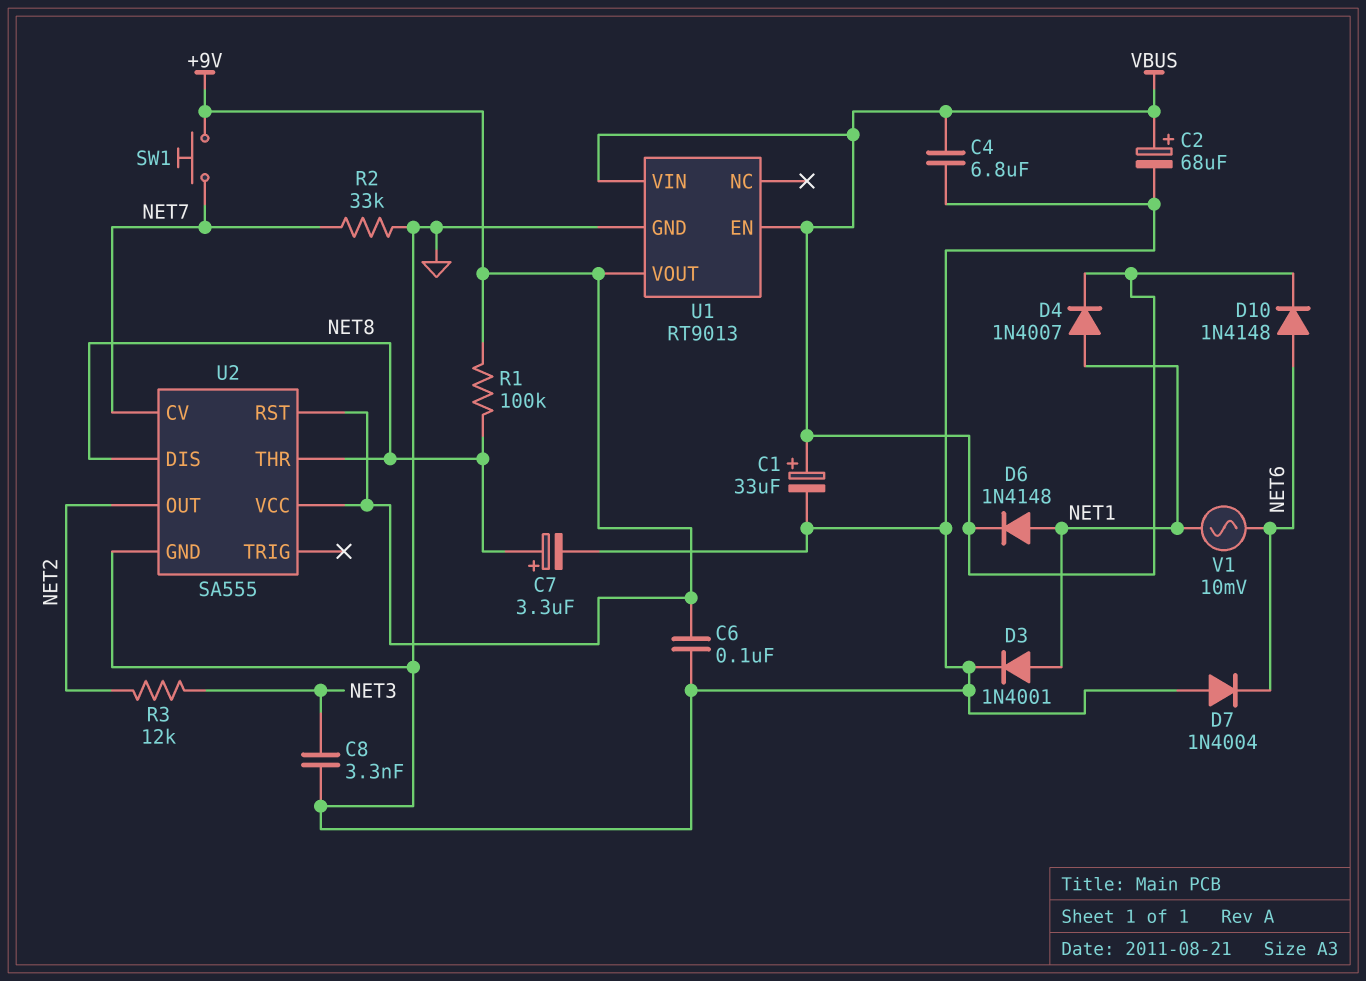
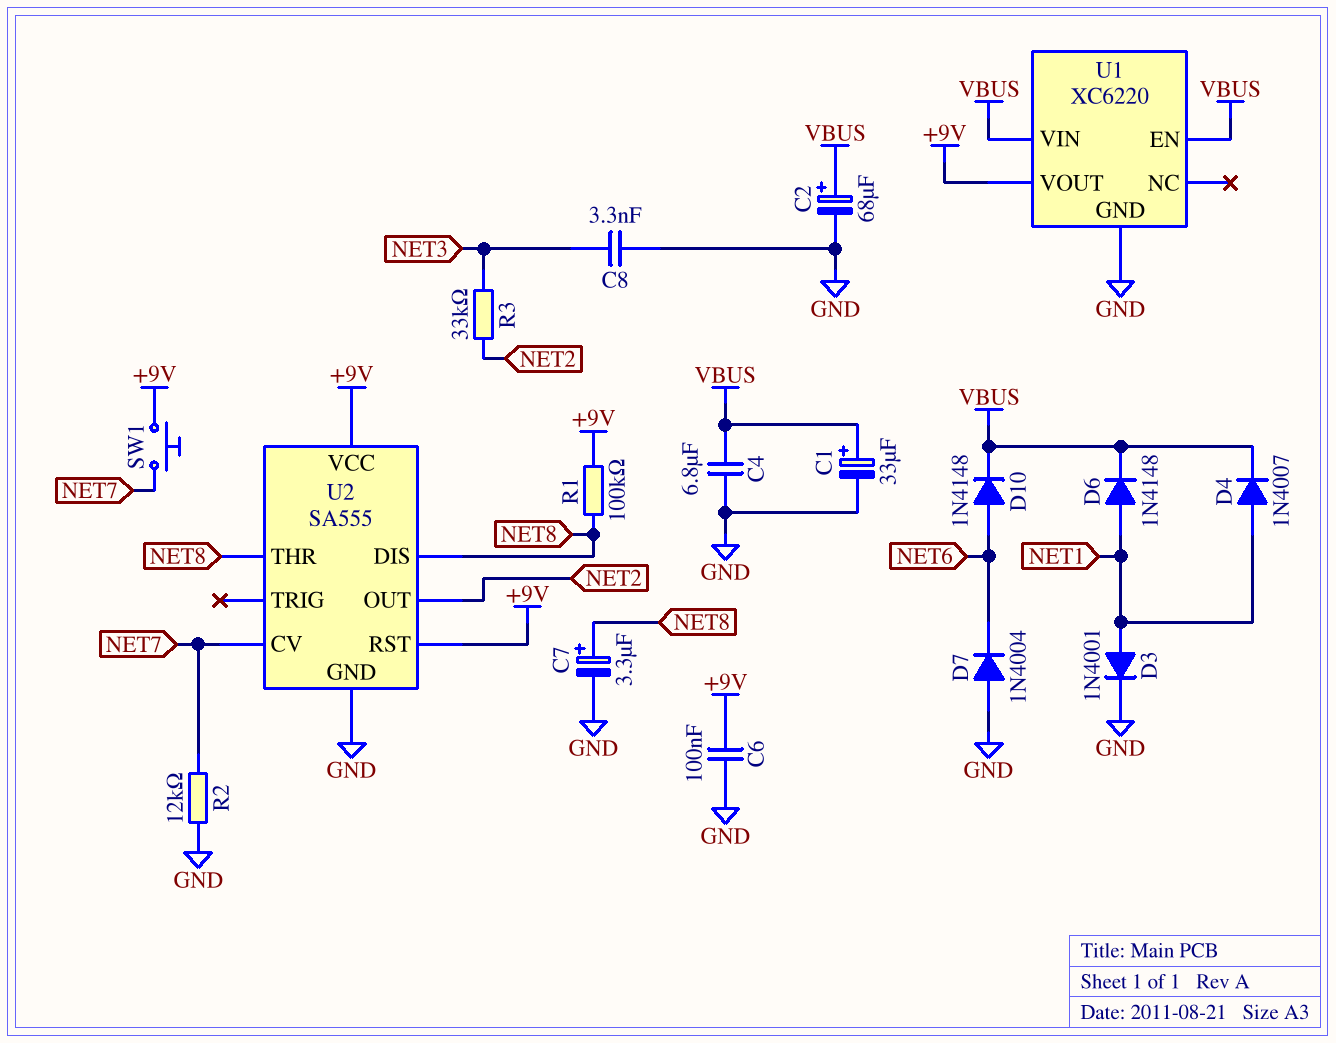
R2: 33k (GND, NET7) -> 12k (GND, NET7)
R3: 12k (NET2, NET3) -> 33k (NET2, NET3)
U1: RT9013 -> XC6220
V1: AC 10mV (NET1, NET6) -> none

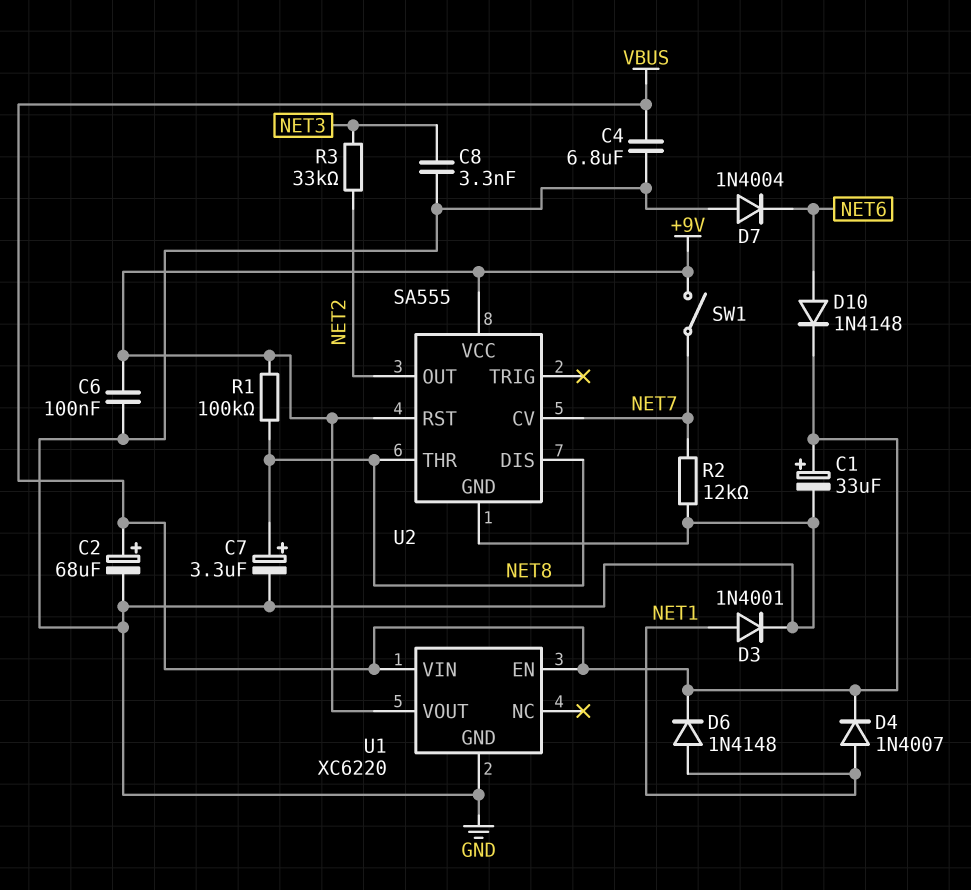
SW1: button (+9V, NET7) -> switch (+9V, NET7)

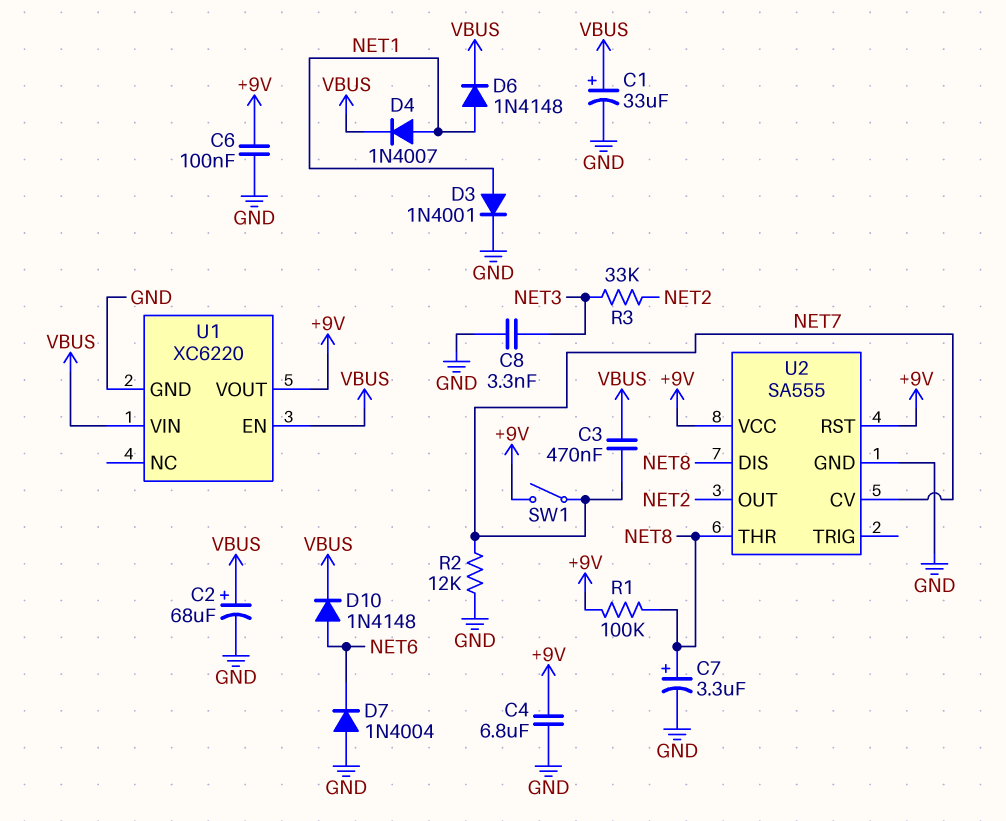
C3: none -> 470nF (NET7, VBUS)
C4: 6.8uF (GND, VBUS) -> 6.8uF (+9V, GND)

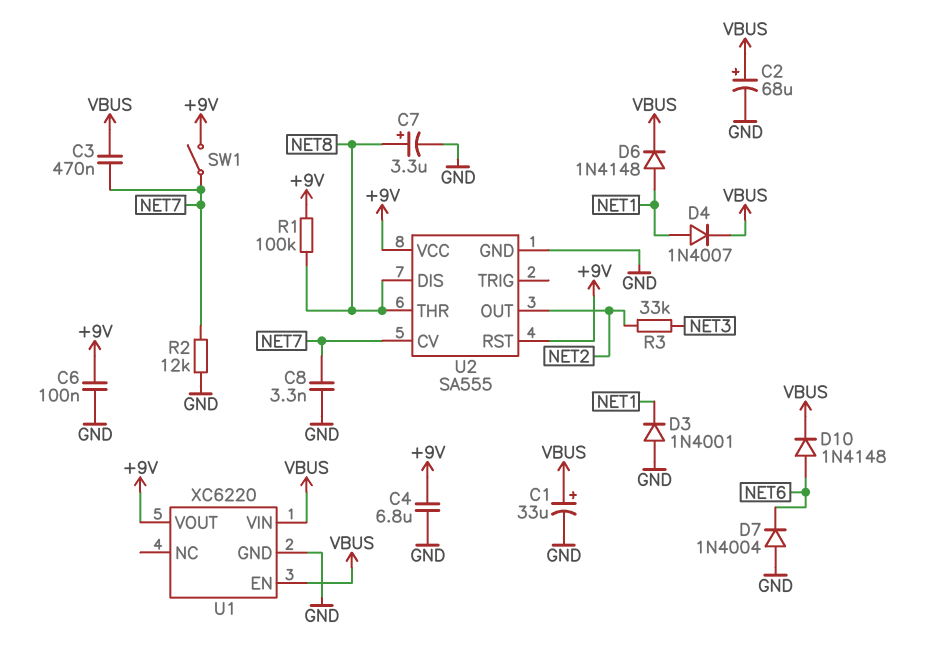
C8: 3.3nF (GND, NET3) -> 3.3nF (GND, NET7)
D3: diode 1N4001 (A NET1, K GND) -> diode 1N4001 (A GND, K NET1)

